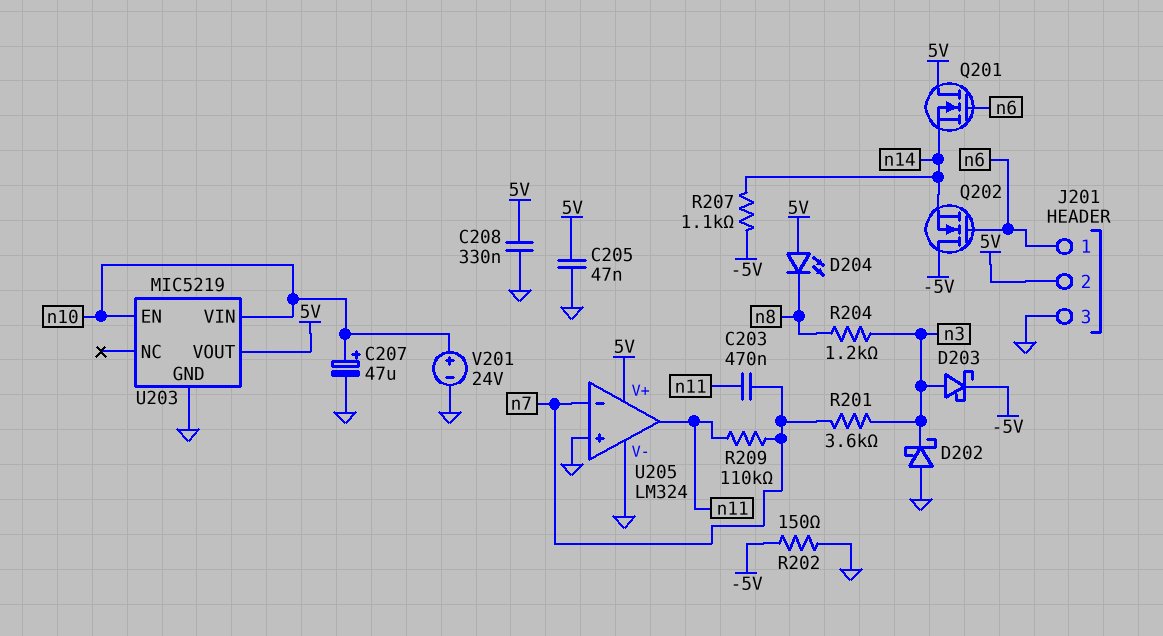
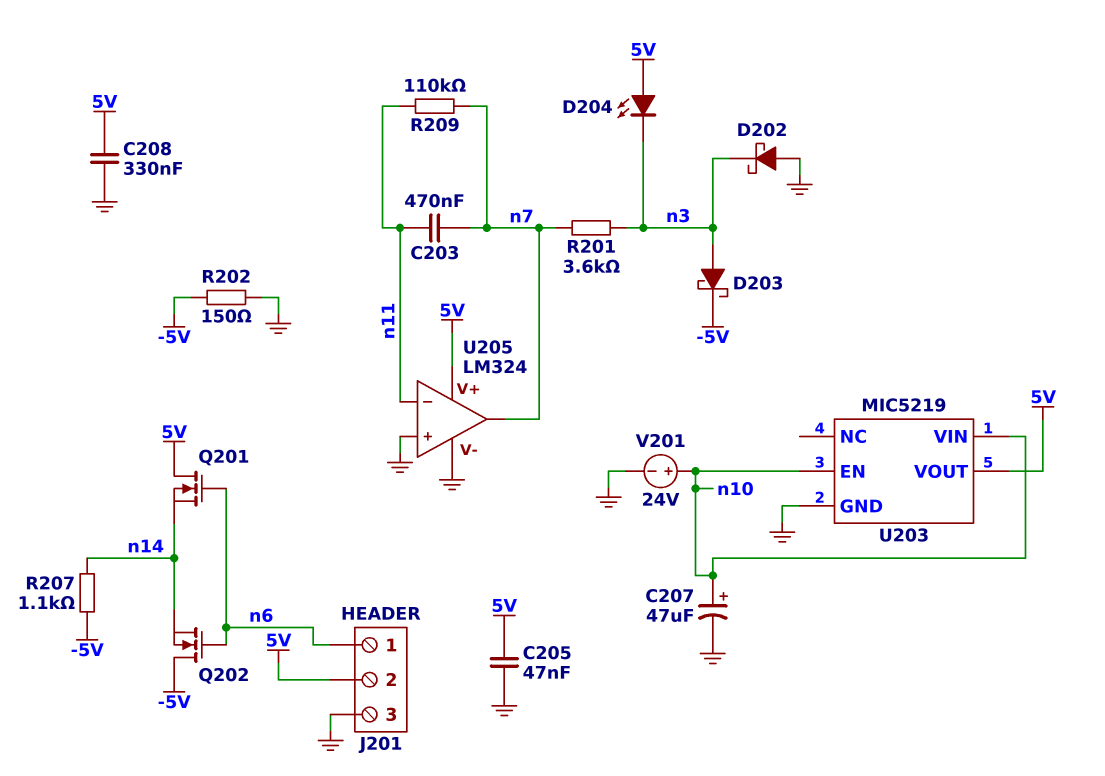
D204: LED (A 5V, K n8) -> LED (A 5V, K n3)
R204: 1.2k (n3, n8) -> none
U205 pin in-: n7 -> n11
U205 pin out: n11 -> n7

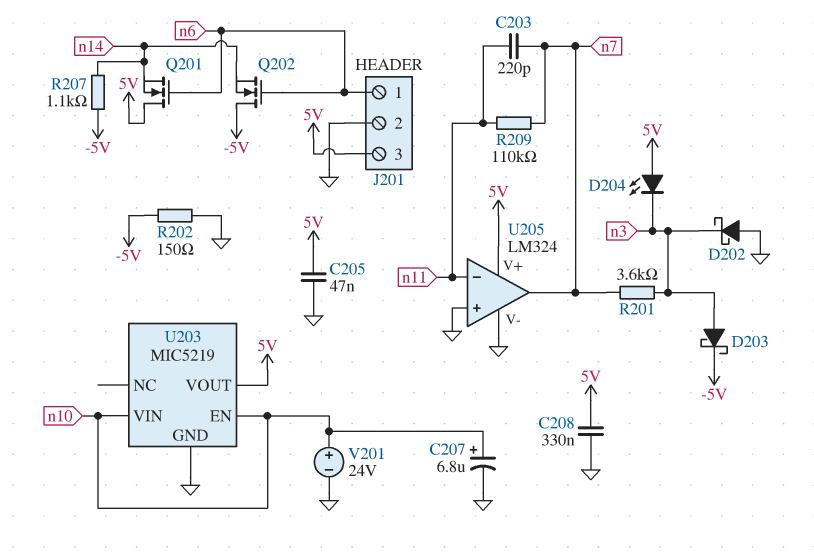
C203: 470nF (n7, n11) -> 220pF (n7, n11)
C207: 47uF (plus n10, minus GND) -> 6.8uF (plus n10, minus GND)
J201 pin 2: 5V -> GND
J201 pin 3: GND -> 5V

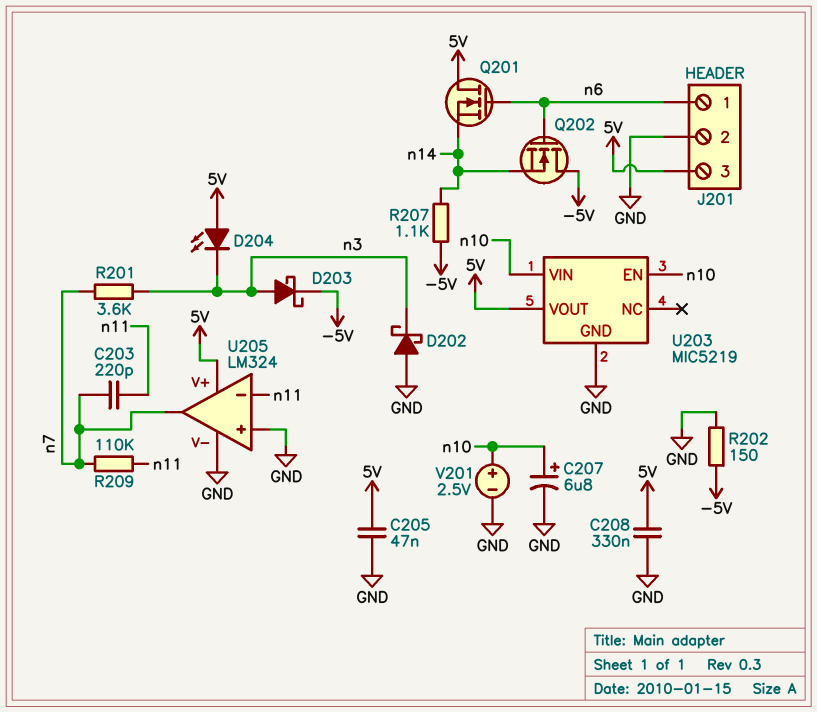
V201: 24V (plus n10, minus GND) -> 2.5V (plus n10, minus GND)

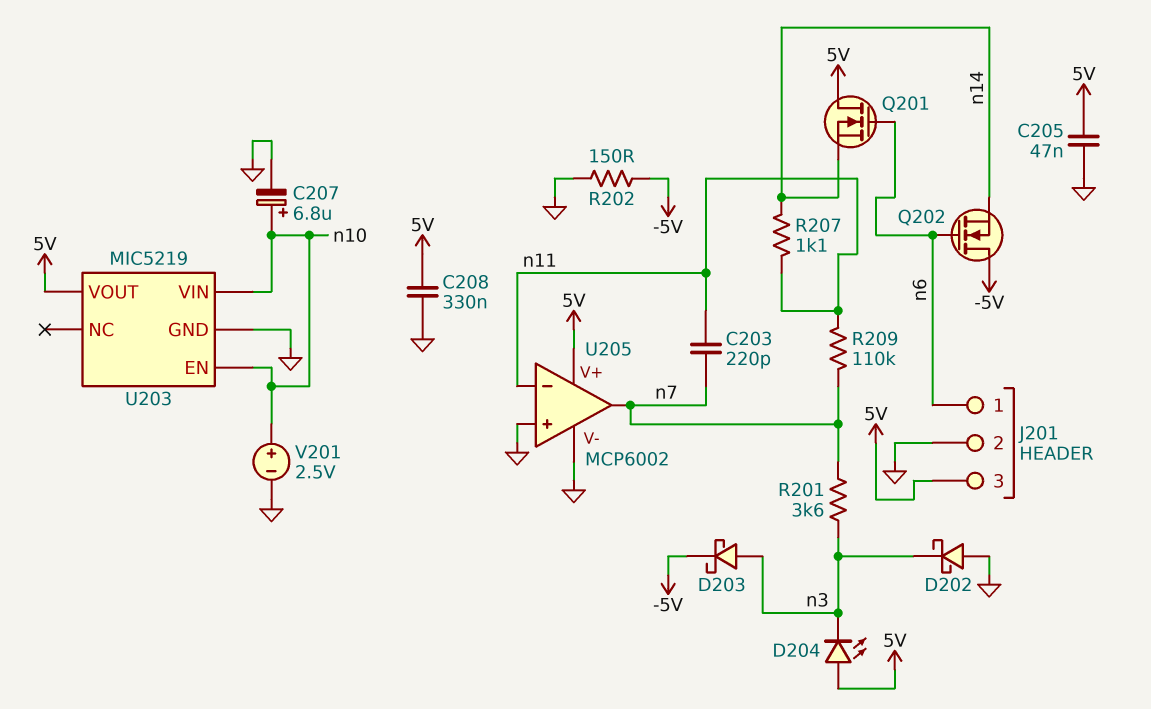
R207: 1.1k (-5V, n14) -> 1.1k (n11, n14)
U205: LM324 -> MCP6002

